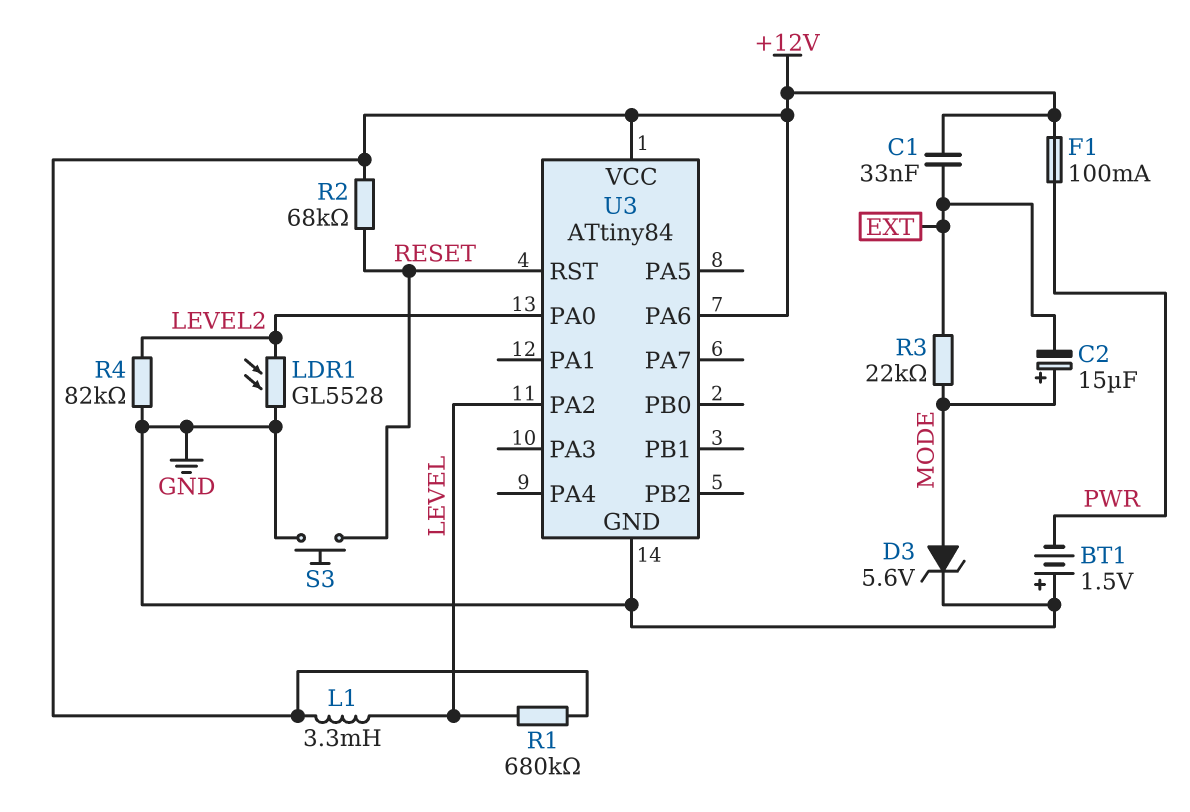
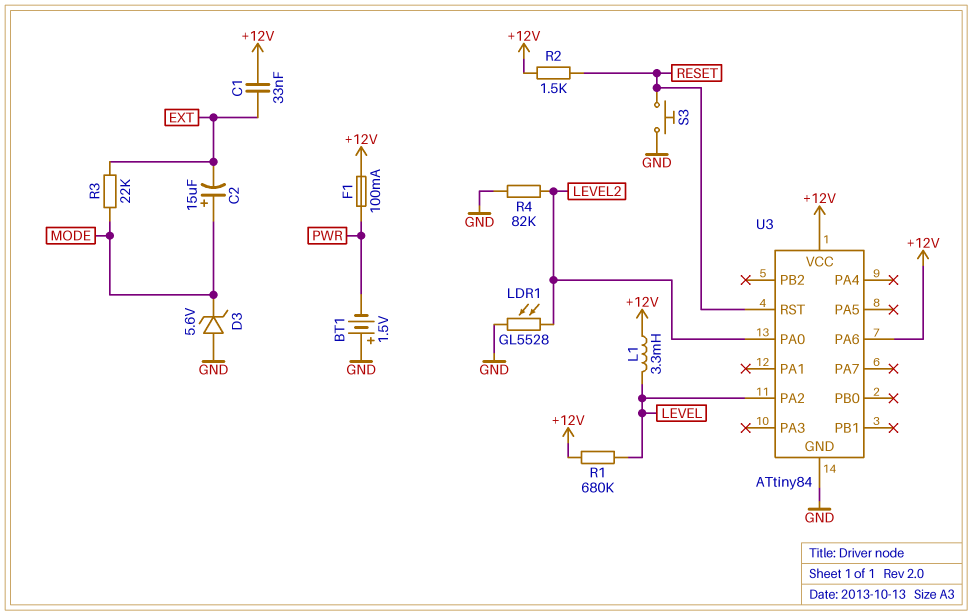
D3: zener 5.6V (A MODE, K GND) -> zener 5.6V (A GND, K MODE)
R2: 68k (+12V, RESET) -> 1.5k (+12V, RESET)

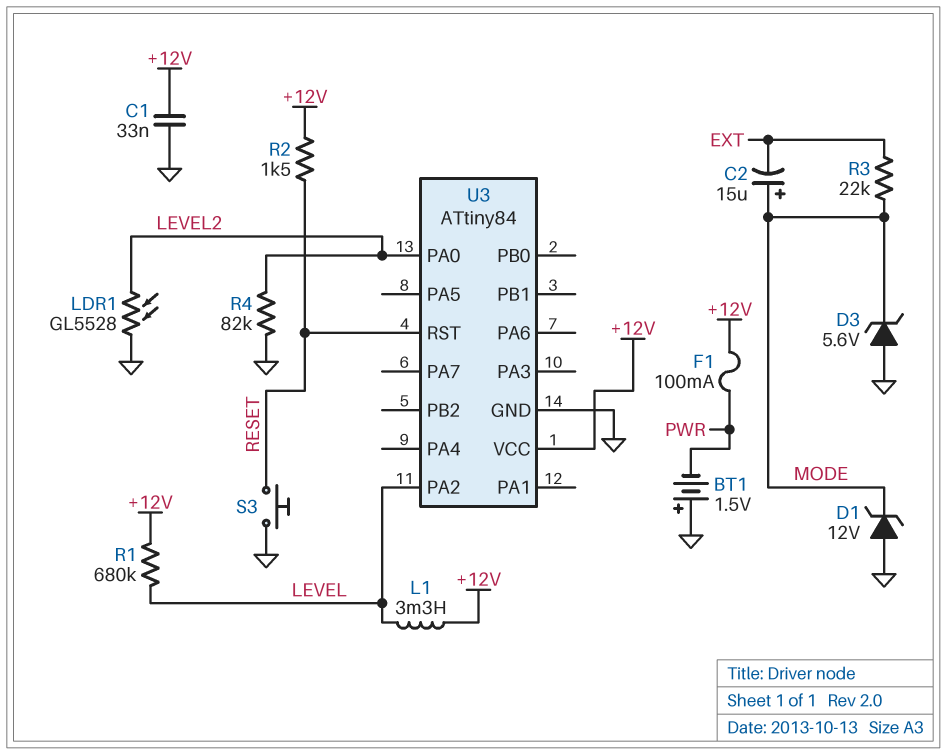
C1: 33nF (+12V, EXT) -> 33nF (+12V, GND)
D1: none -> zener 12V (A GND, K MODE)
U3 pin PA6: +12V -> none

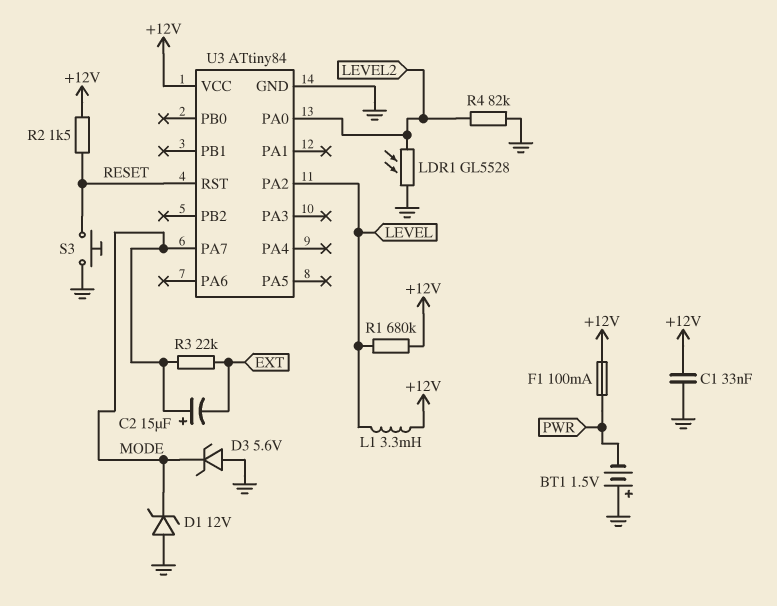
U3 pin PA7: none -> MODE

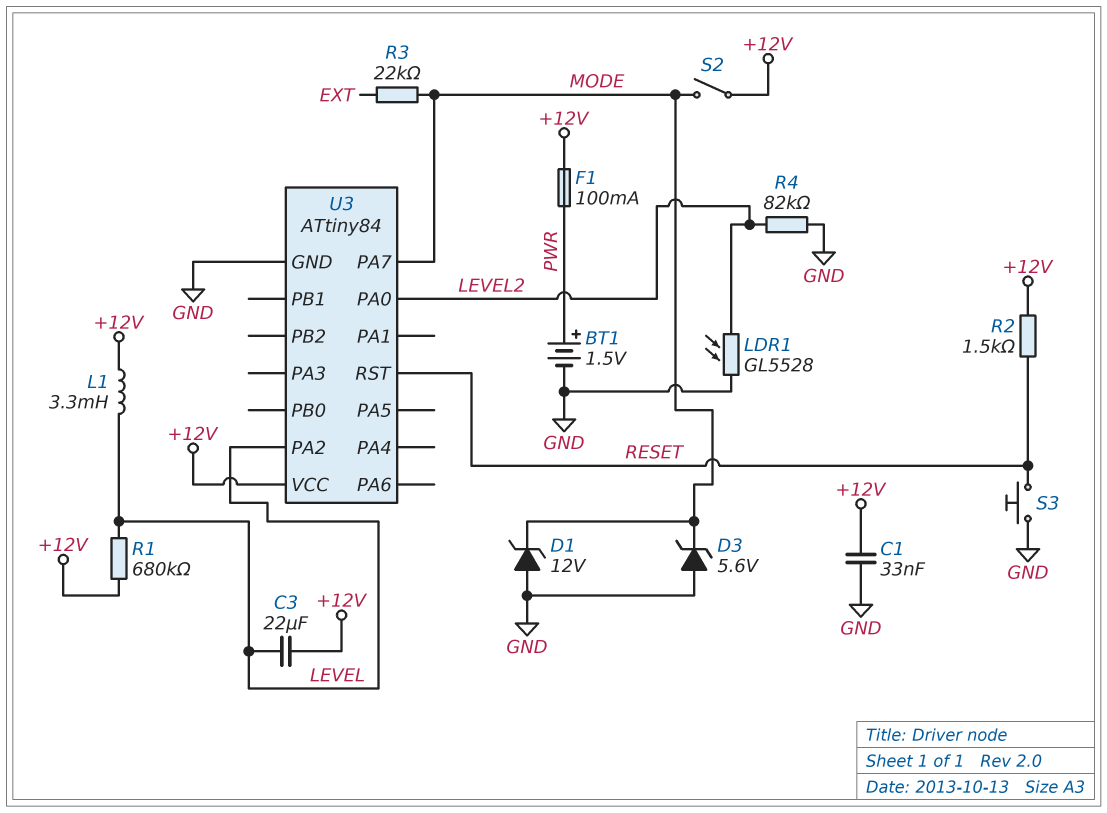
BT1: 1.5V (plus GND, minus PWR) -> 1.5V (plus PWR, minus GND)
C2: 15uF (plus MODE, minus EXT) -> none
C3: none -> 22uF (+12V, LEVEL)
S2: none -> switch (+12V, MODE)

